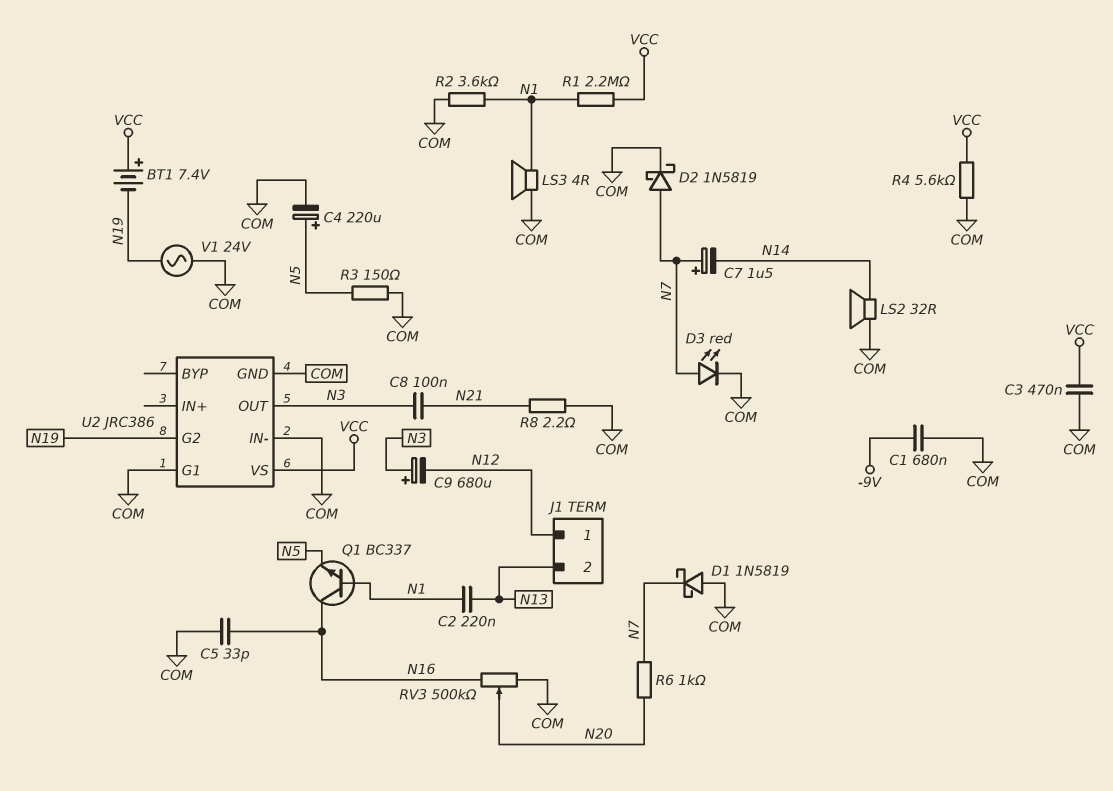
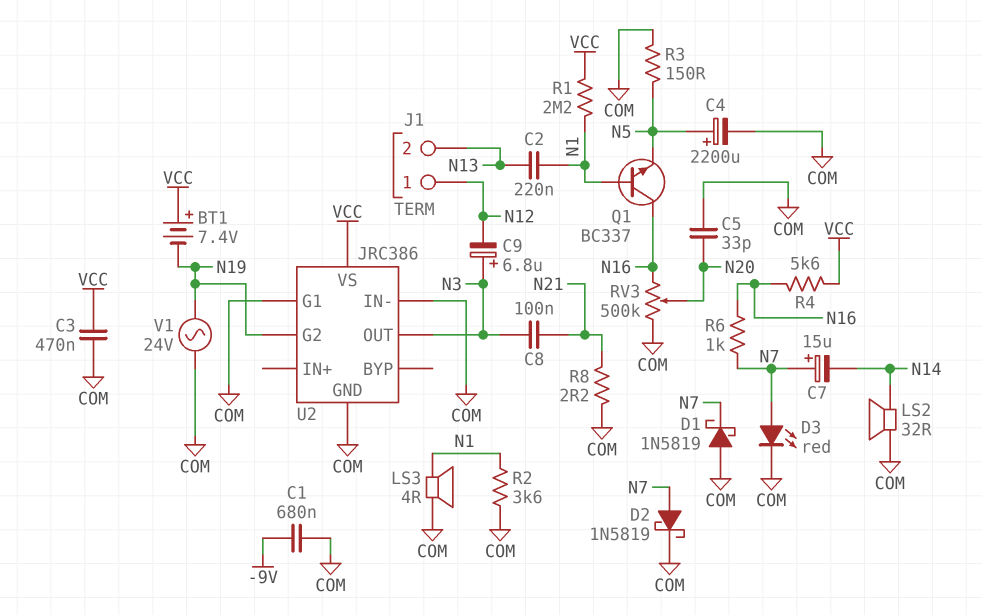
C4: 220uF (plus N5, minus COM) -> 2200uF (plus N5, minus COM)
C5: 33pF (COM, N16) -> 33pF (COM, N20)
C7: 1.5uF (plus N7, minus N14) -> 15uF (plus N7, minus N14)
C9: 680uF (plus N3, minus N12) -> 6.8uF (plus N3, minus N12)
R4: 5.6k (COM, VCC) -> 5.6k (N16, VCC)
R6: 1k (N7, N20) -> 1k (N7, N16)

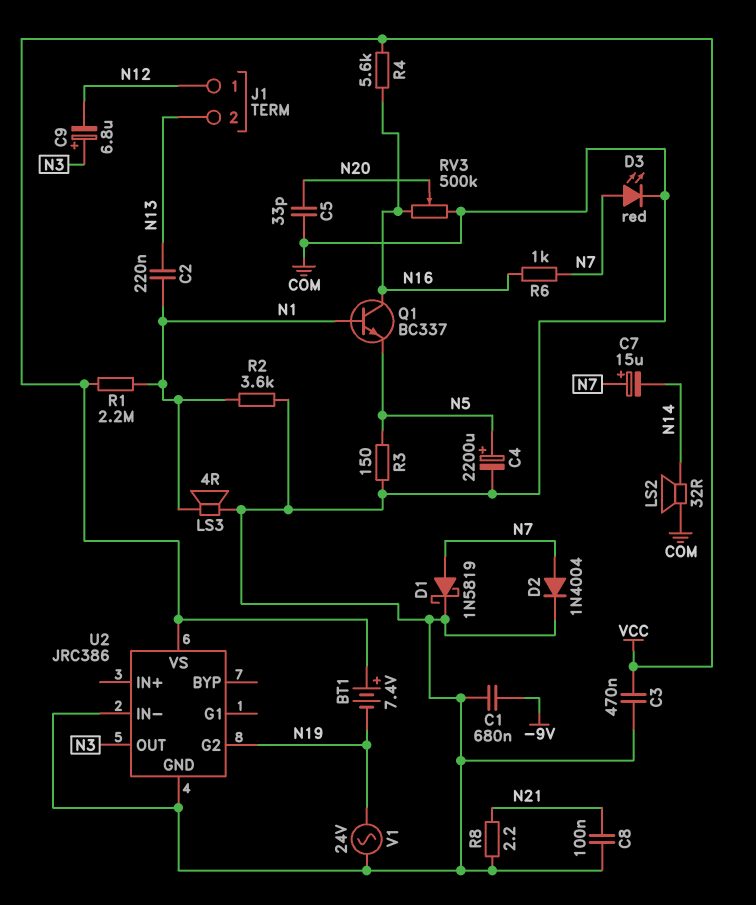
C8: 100nF (N3, N21) -> 100nF (COM, N21)
D1: schottky 1N5819 (A COM, K N7) -> schottky 1N5819 (A N7, K COM)
D2: schottky 1N5819 (A N7, K COM) -> diode 1N4004 (A N7, K COM)
U2 pin G1: COM -> none

